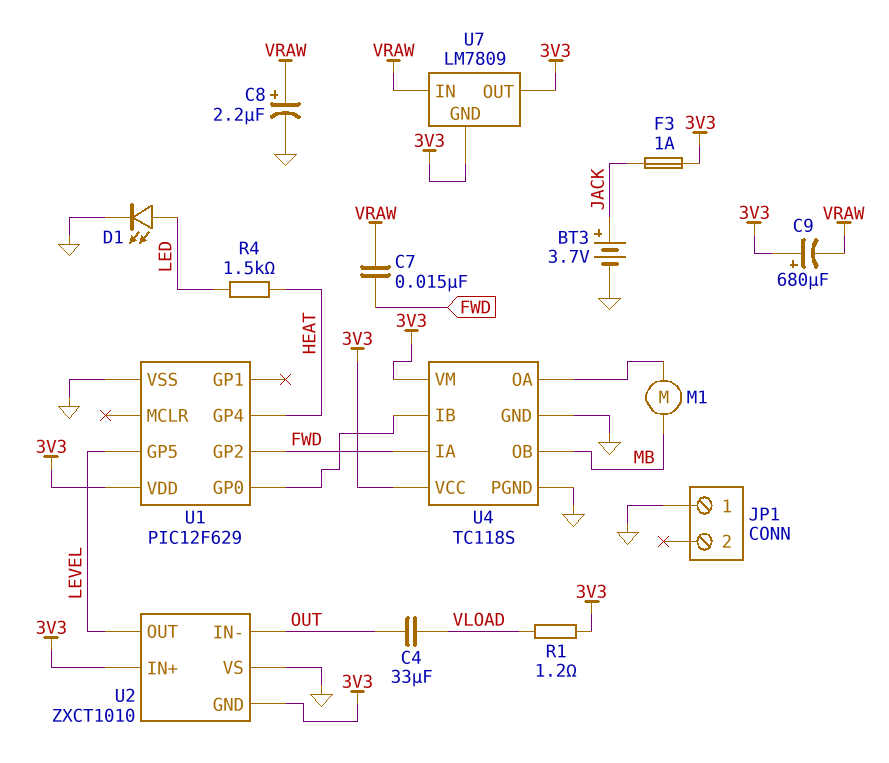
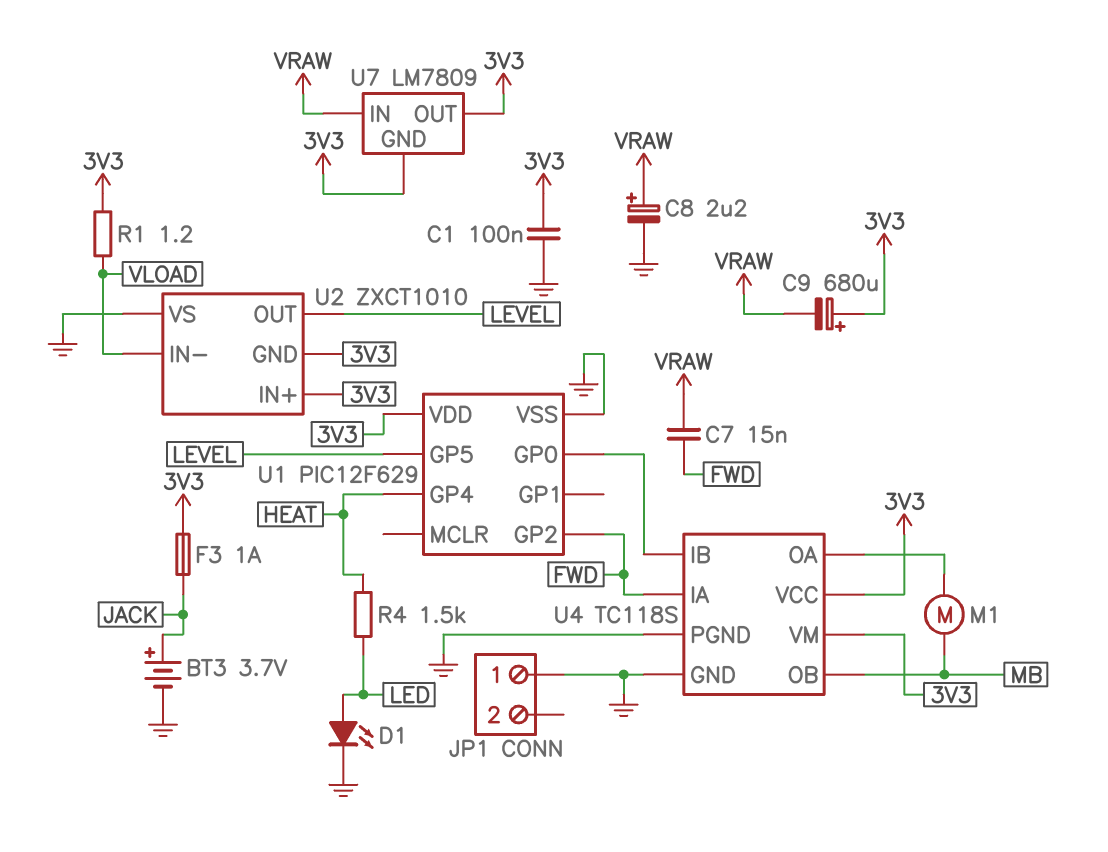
C1: none -> 100nF (3V3, GND)
C4: 33uF (OUT, VLOAD) -> none
U2 pin IN-: OUT -> VLOAD

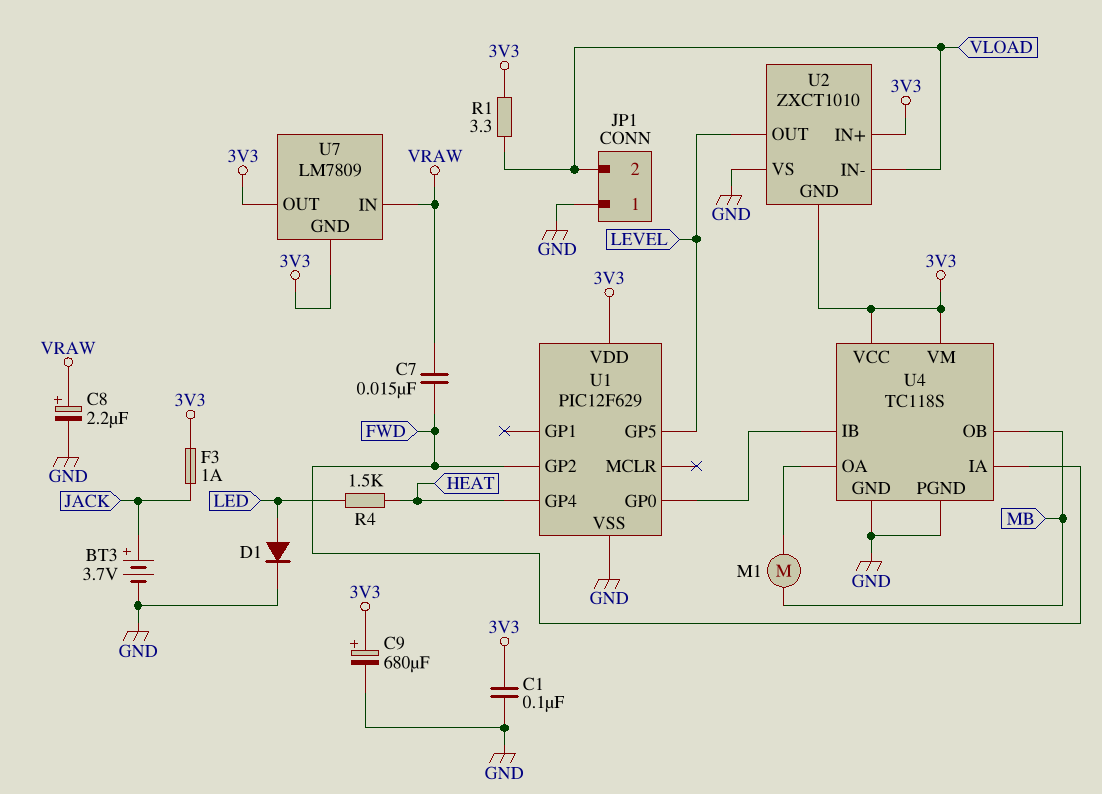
C9: 680uF (plus 3V3, minus VRAW) -> 680uF (plus 3V3, minus GND)
D1: LED (A LED, K GND) -> diode (A LED, K GND)
JP1 pin 2: none -> VLOAD
R1: 1.2 (3V3, VLOAD) -> 3.3 (3V3, VLOAD)

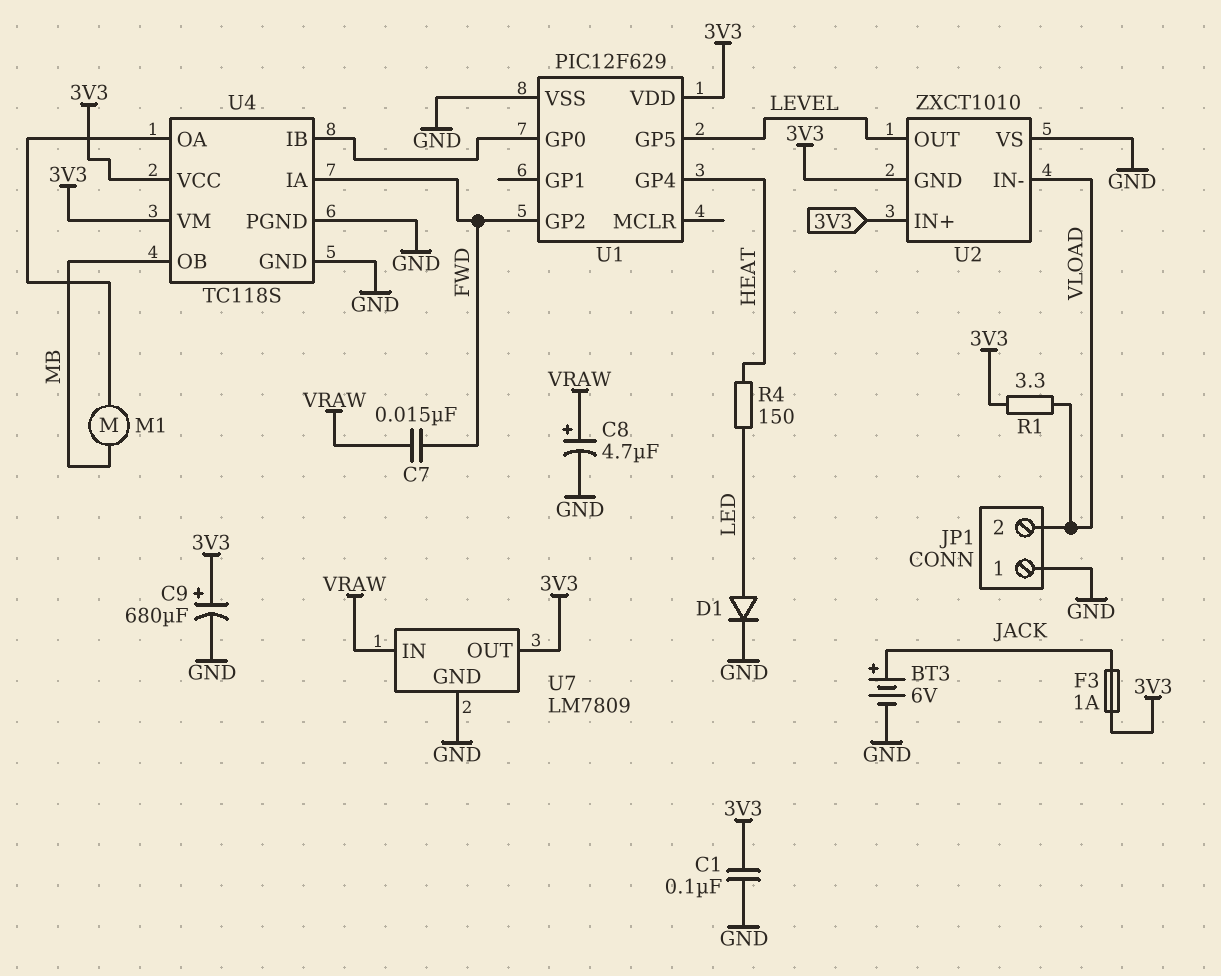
BT3: 3.7V (plus JACK, minus GND) -> 6V (plus JACK, minus GND)
C8: 2.2uF (plus VRAW, minus GND) -> 4.7uF (plus VRAW, minus GND)
R4: 1.5k (HEAT, LED) -> 150 (HEAT, LED)
U7 pin GND: 3V3 -> GND

